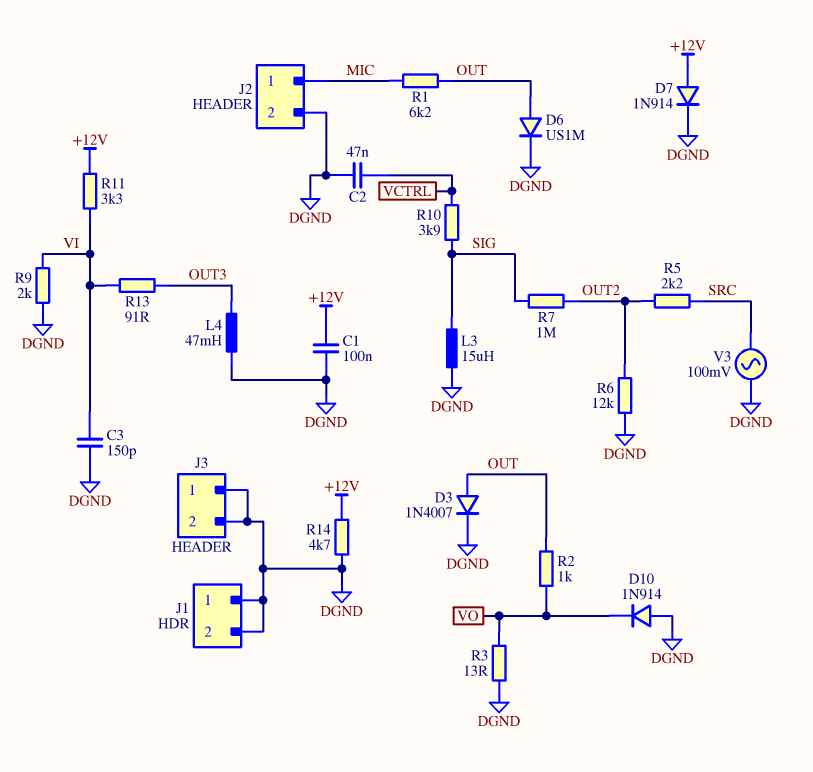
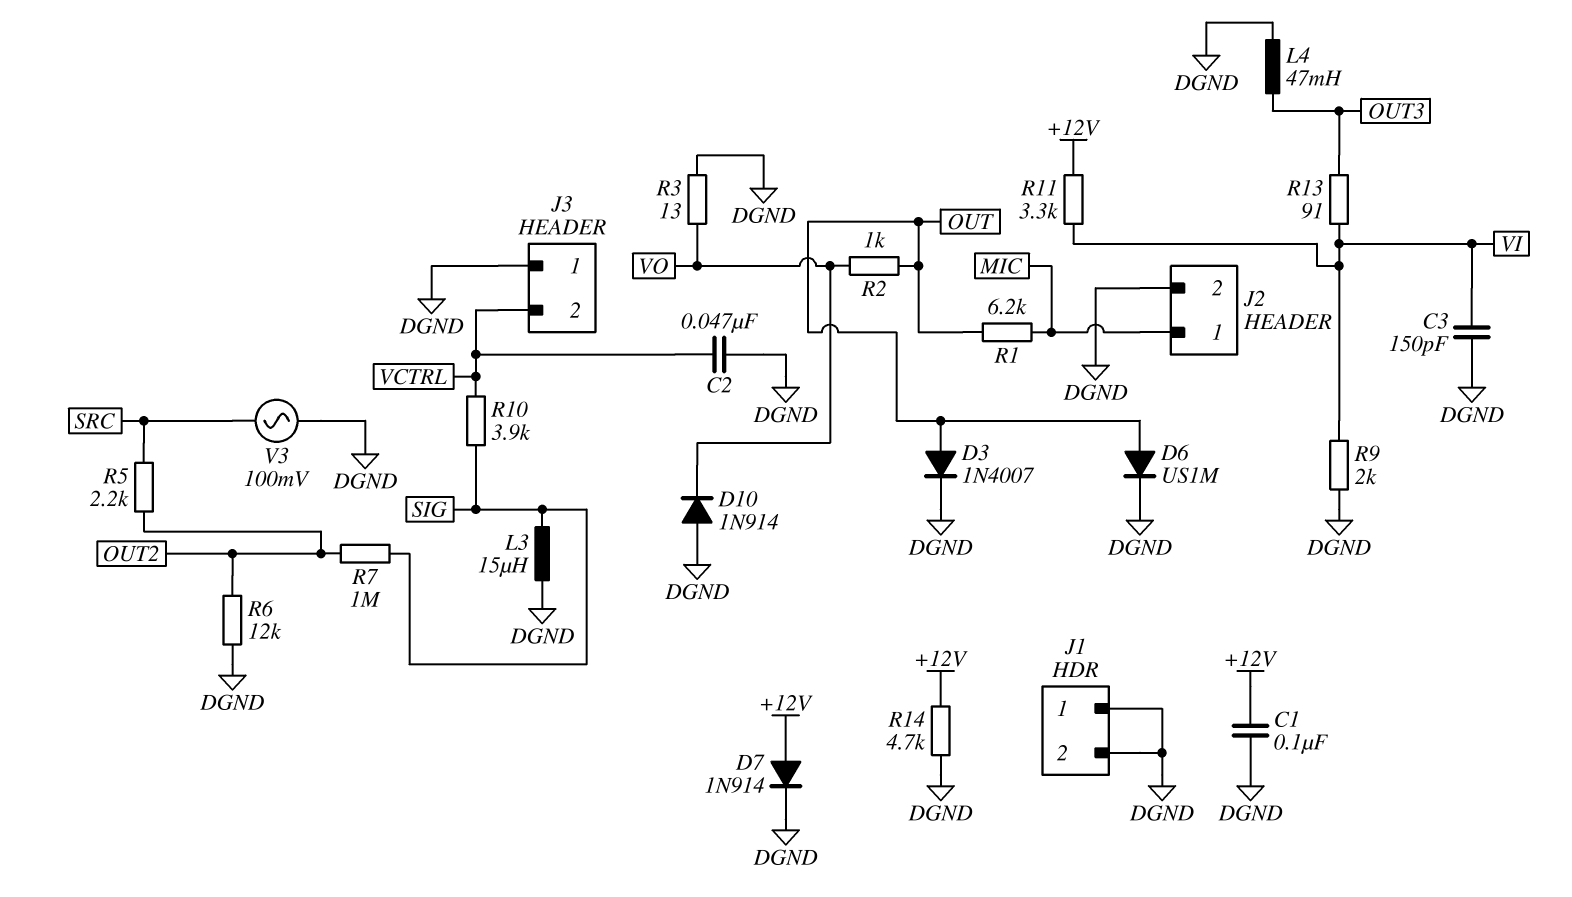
J3 pin 2: DGND -> VCTRL

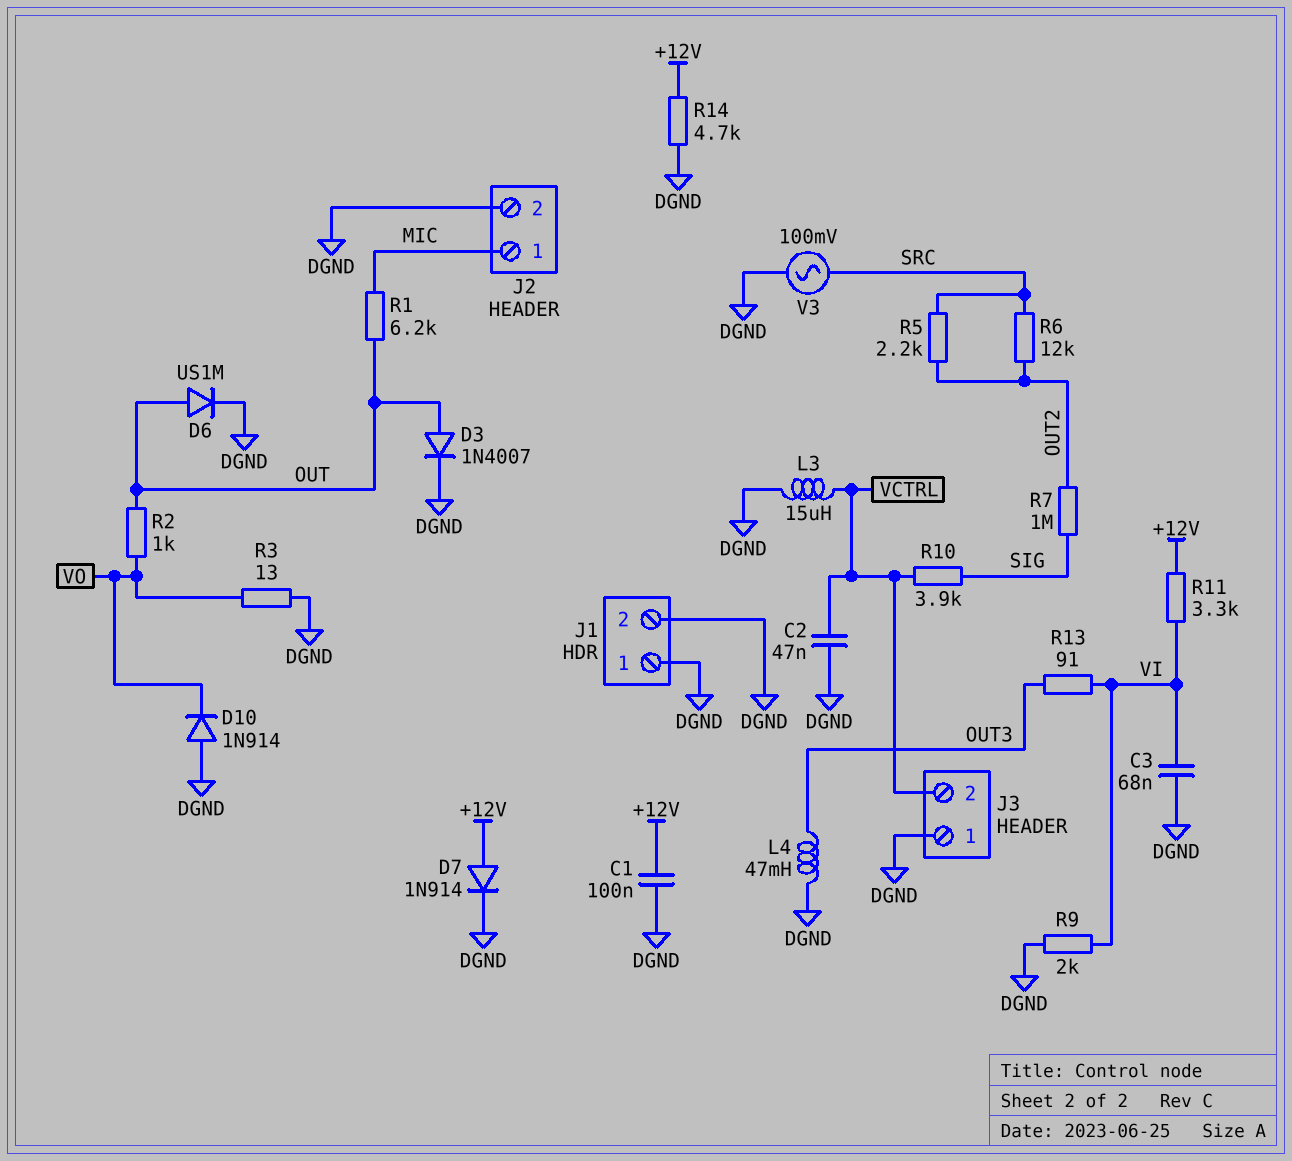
C3: 150pF (DGND, VI) -> 68nF (DGND, VI)
L3: 15uH (DGND, SIG) -> 15uH (DGND, VCTRL)
R6: 12k (DGND, OUT2) -> 12k (OUT2, SRC)

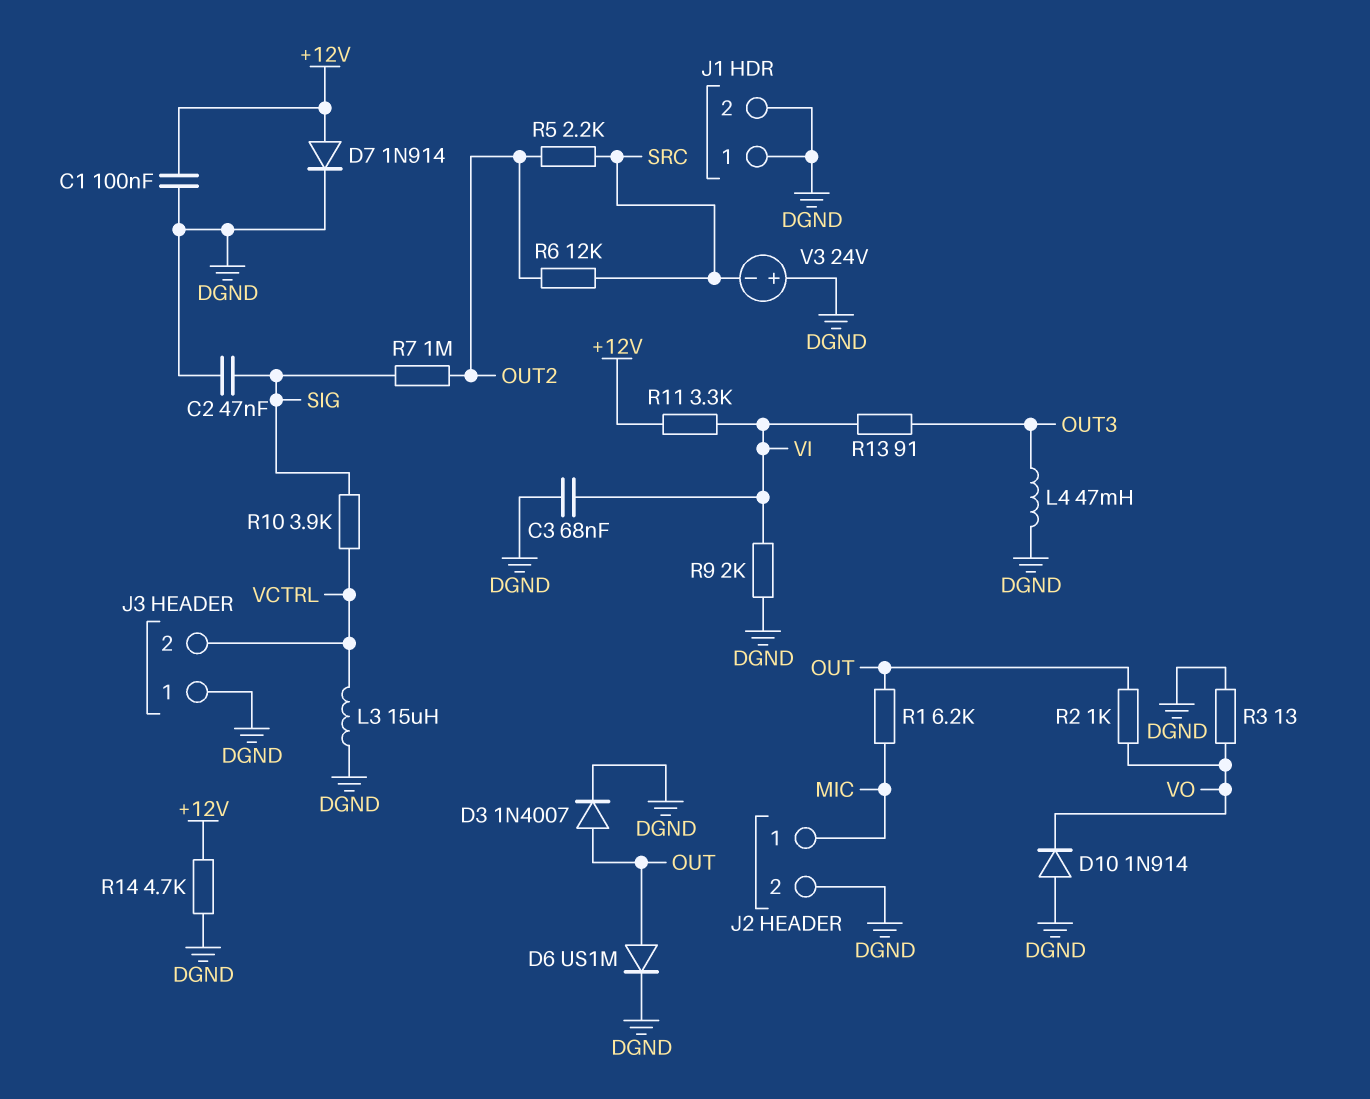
C2: 47nF (DGND, VCTRL) -> 47nF (DGND, SIG)
V3: AC 100mV (DGND, SRC) -> 24V (plus DGND, minus SRC)

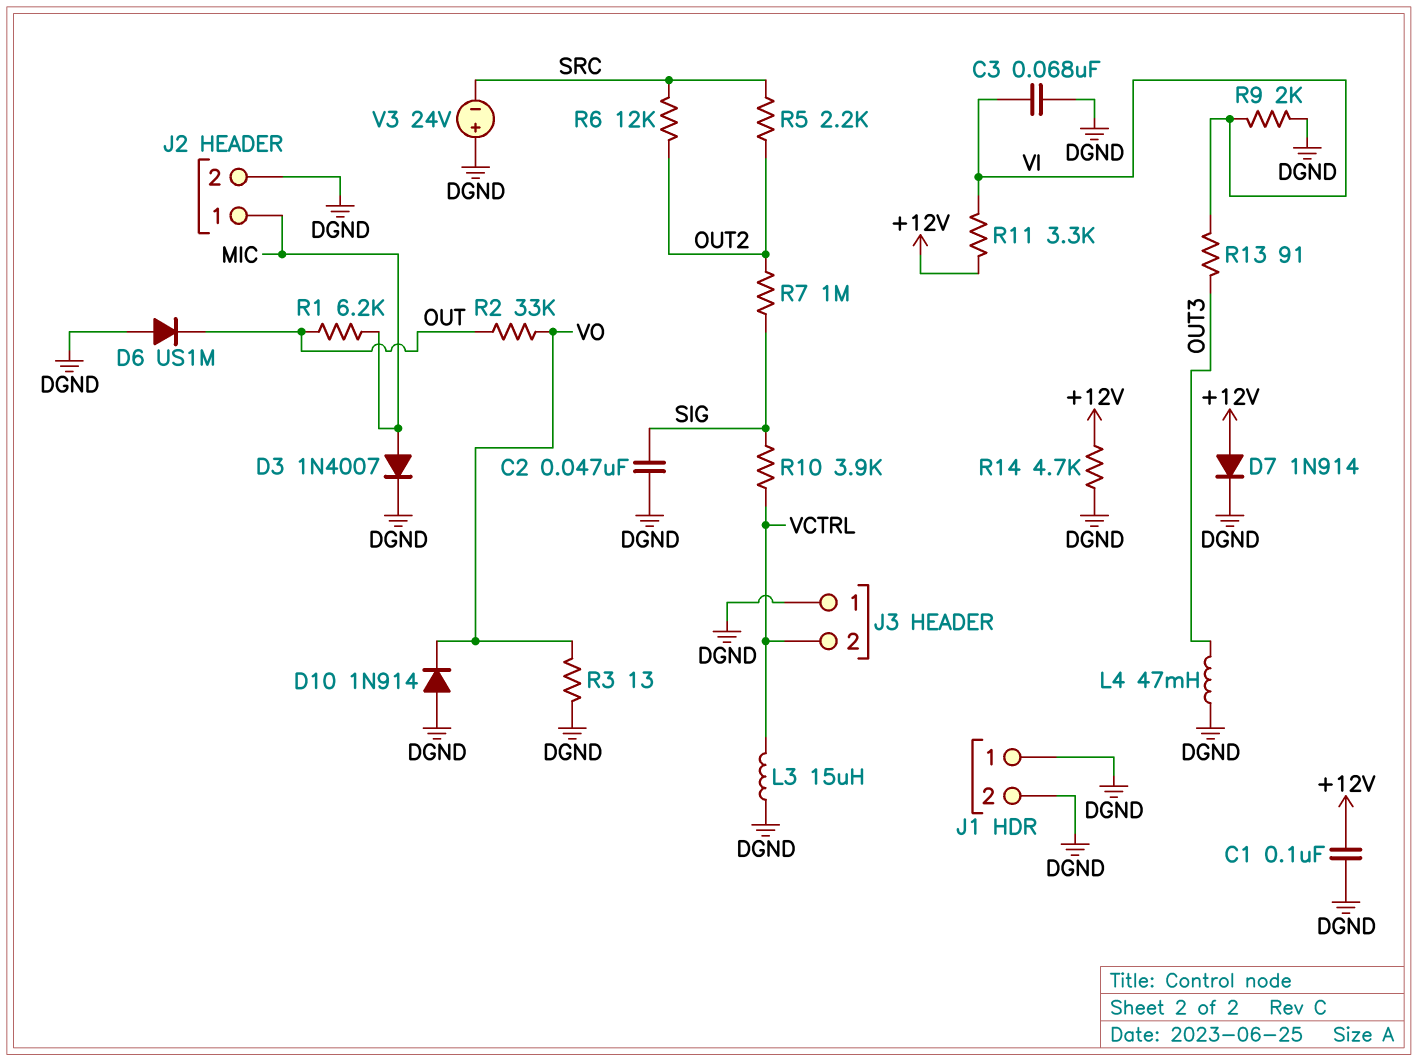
D3: diode 1N4007 (A OUT, K DGND) -> diode 1N4007 (A MIC, K DGND)
D6: diode US1M (A OUT, K DGND) -> diode US1M (A DGND, K OUT)
R2: 1k (OUT, VO) -> 33k (OUT, VO)

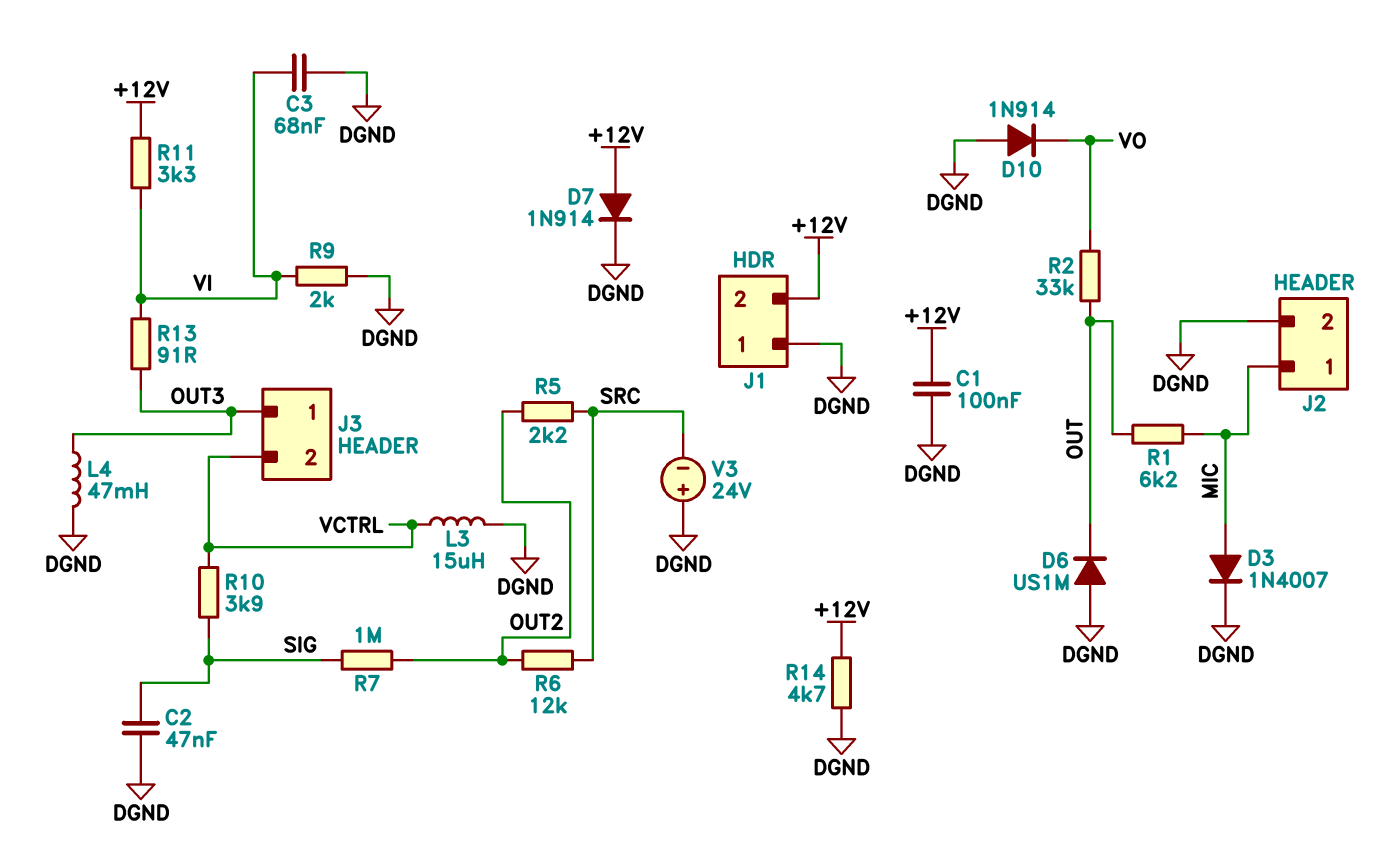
J1 pin 2: DGND -> +12V
J3 pin 1: DGND -> OUT3
R3: 13 (DGND, VO) -> none

